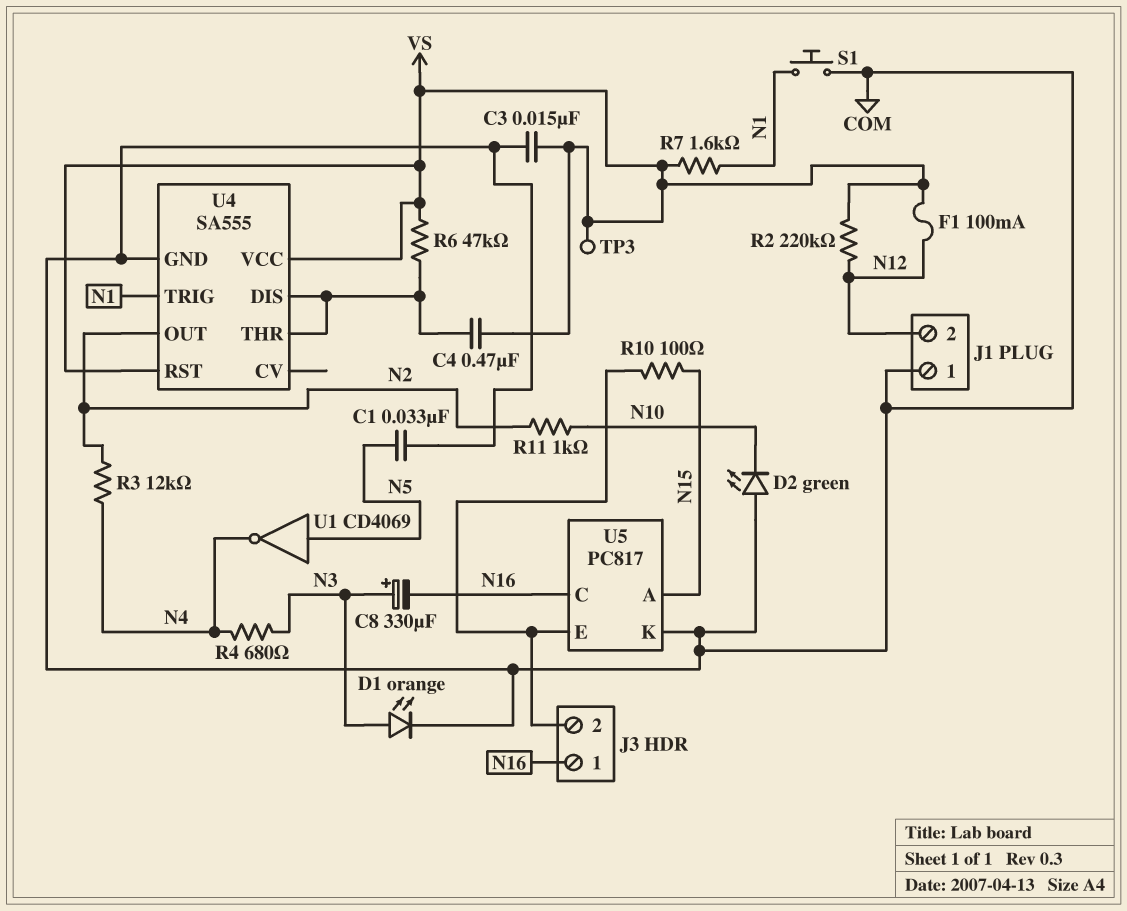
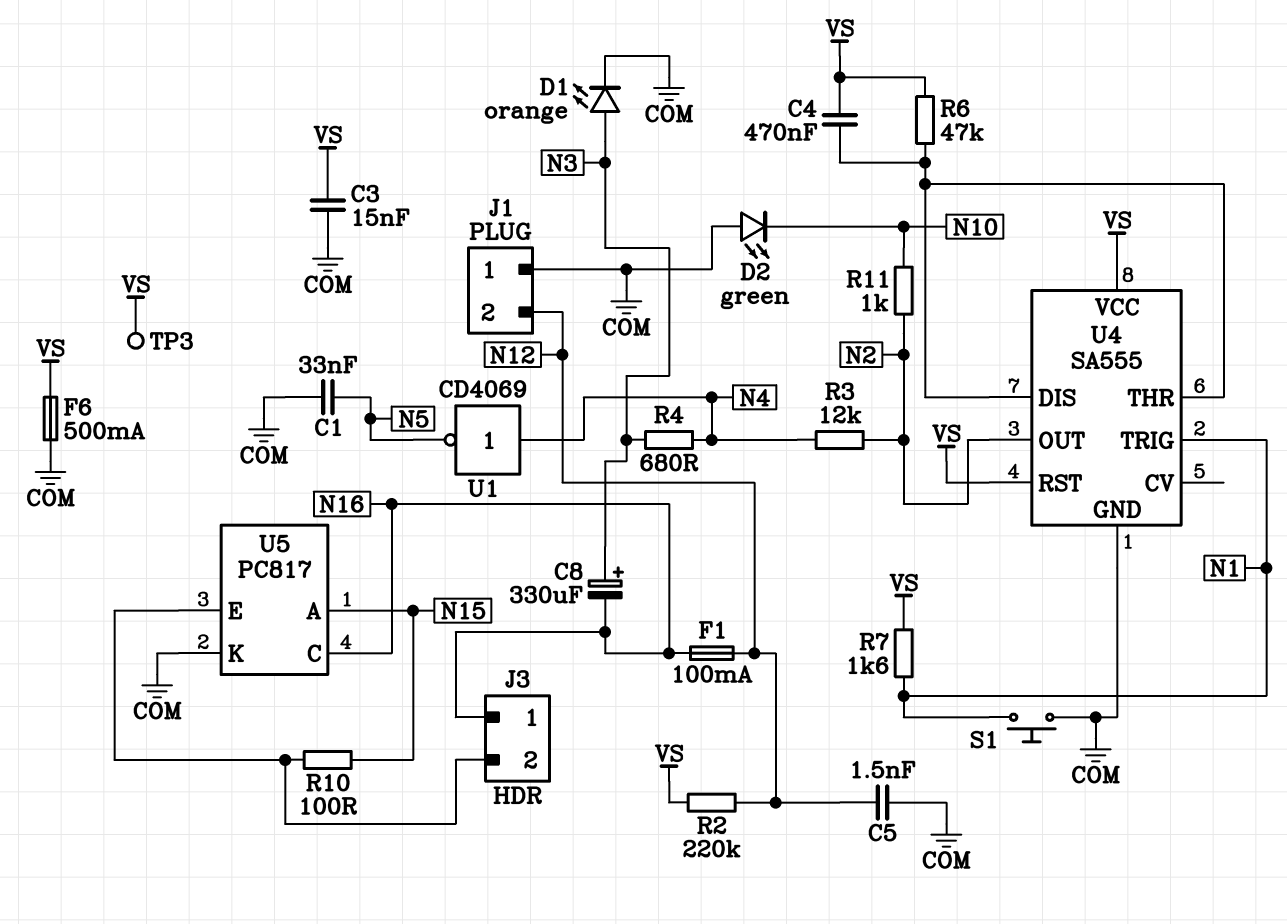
C5: none -> 1.5nF (COM, N12)
F1: 100mA (N12, VS) -> 100mA (N12, N16)
F6: none -> 500mA (COM, VS)
U1: NOT CD4069 (in N5, out N4) -> NOT CD4069 (in N4, out N5)

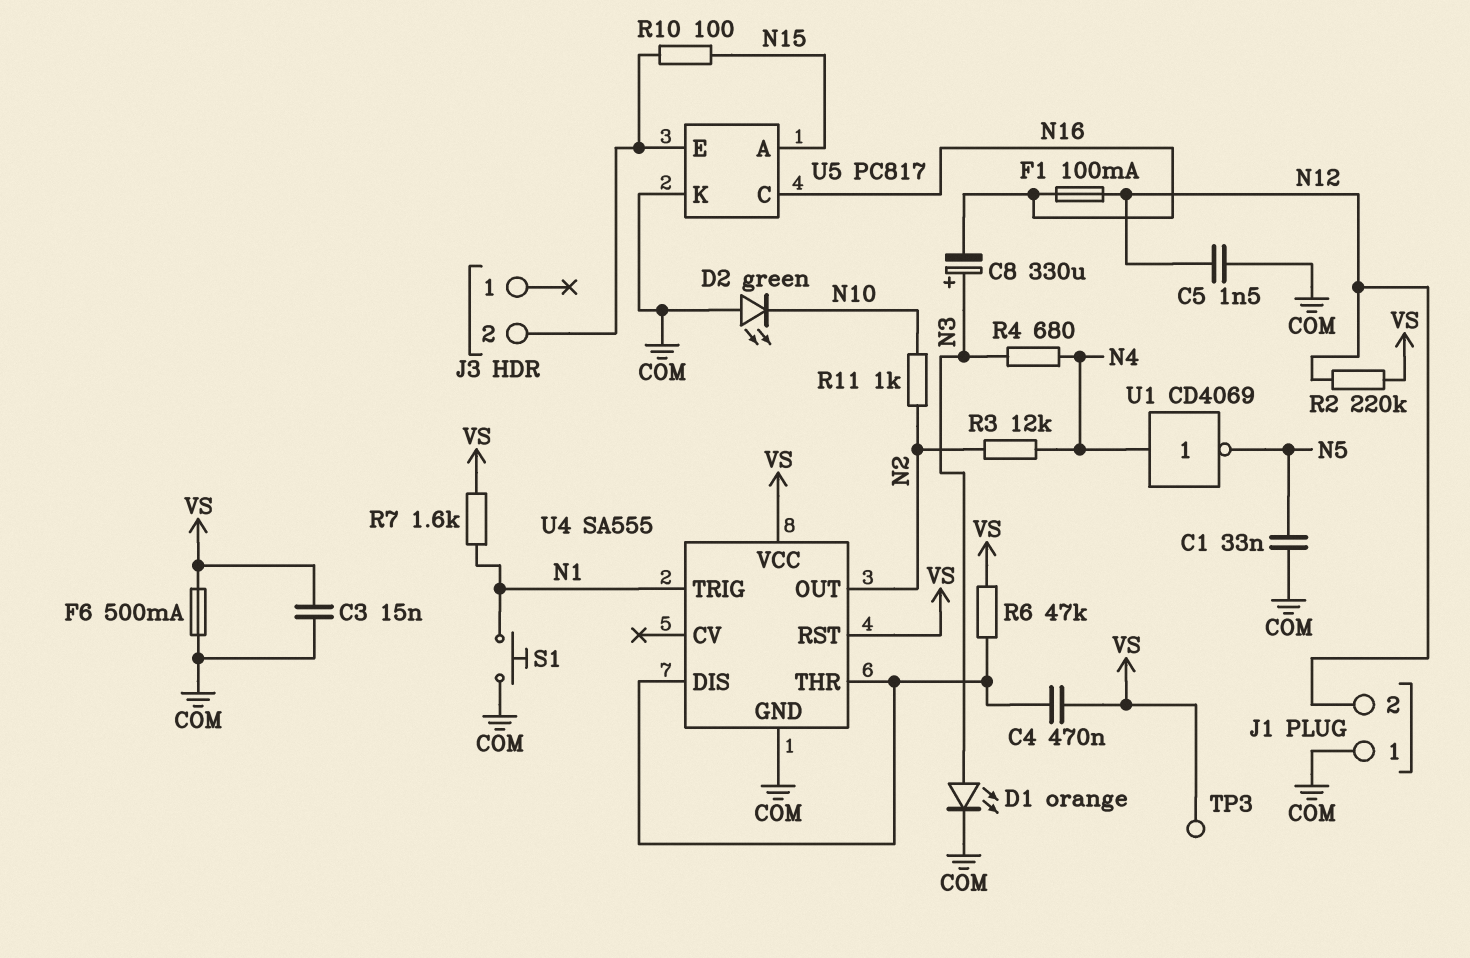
J3 pin 1: N16 -> none

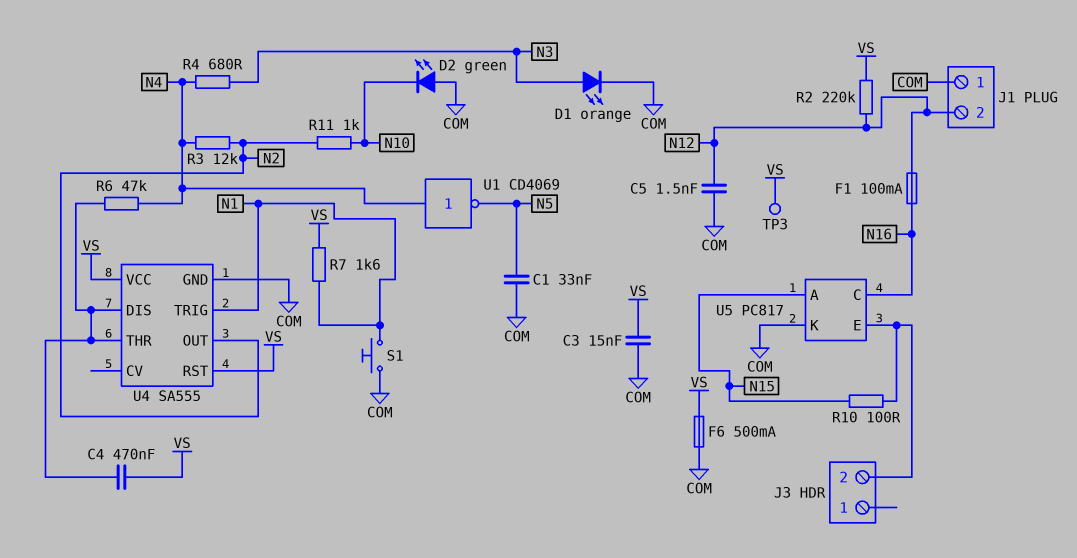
C8: 330uF (plus N3, minus N16) -> none
R6: 47k (U4/DIS, VS) -> 47k (N4, U4/DIS)

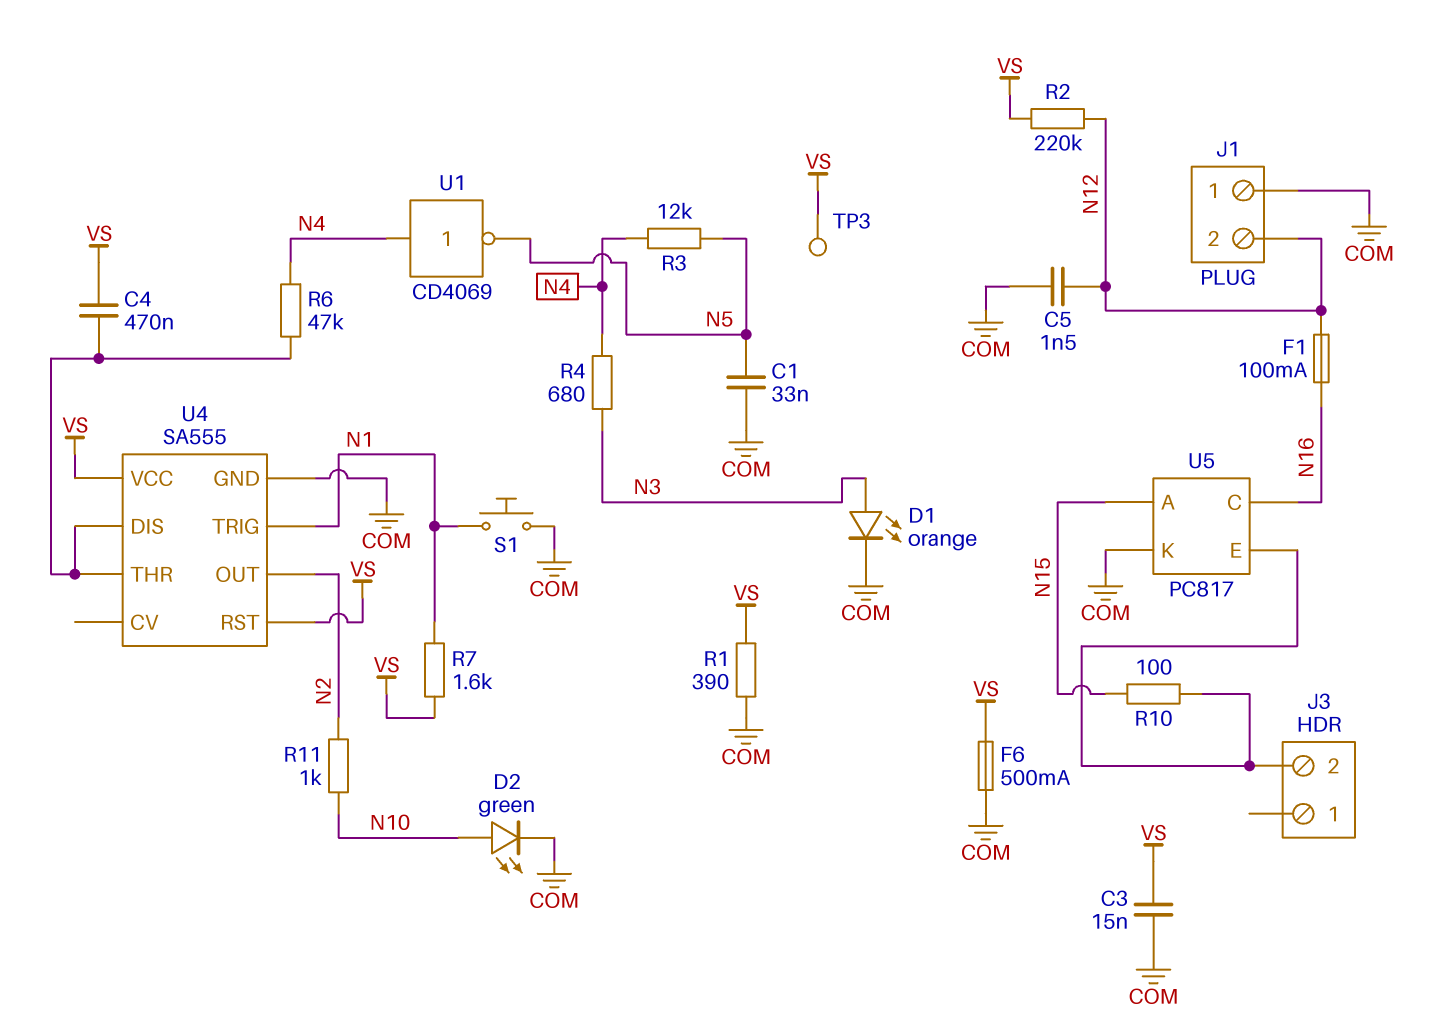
D2: LED green (A COM, K N10) -> LED green (A N10, K COM)
R1: none -> 390 (COM, VS)
R3: 12k (N2, N4) -> 12k (N4, N5)

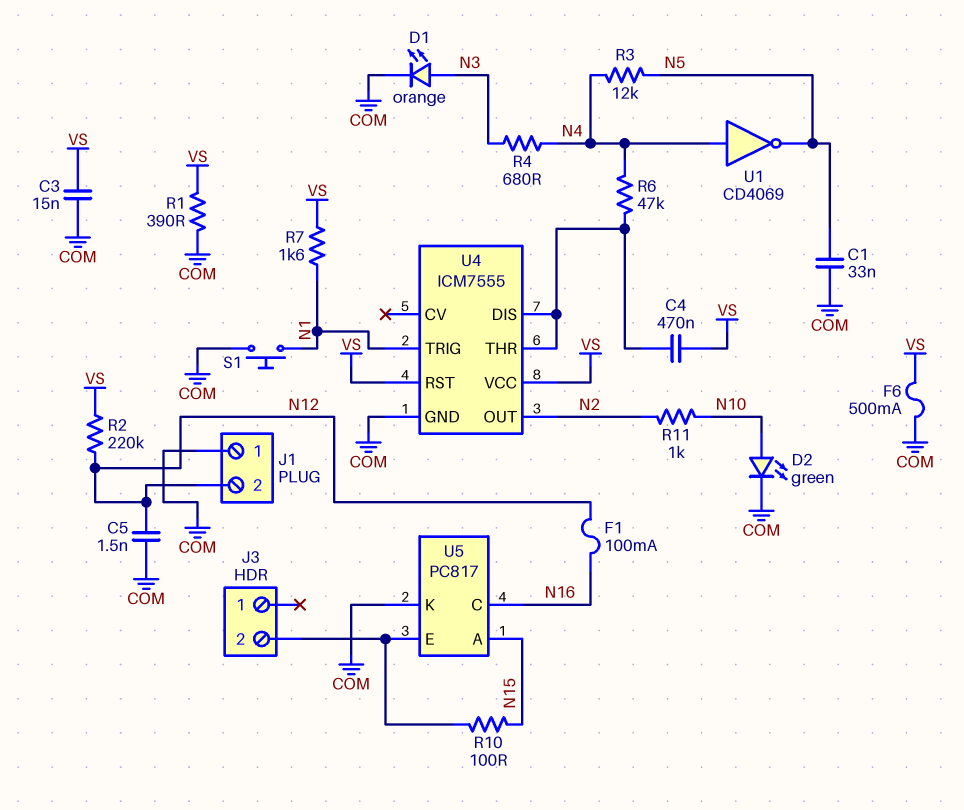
TP3: test point (VS) -> none
U4: SA555 -> ICM7555

